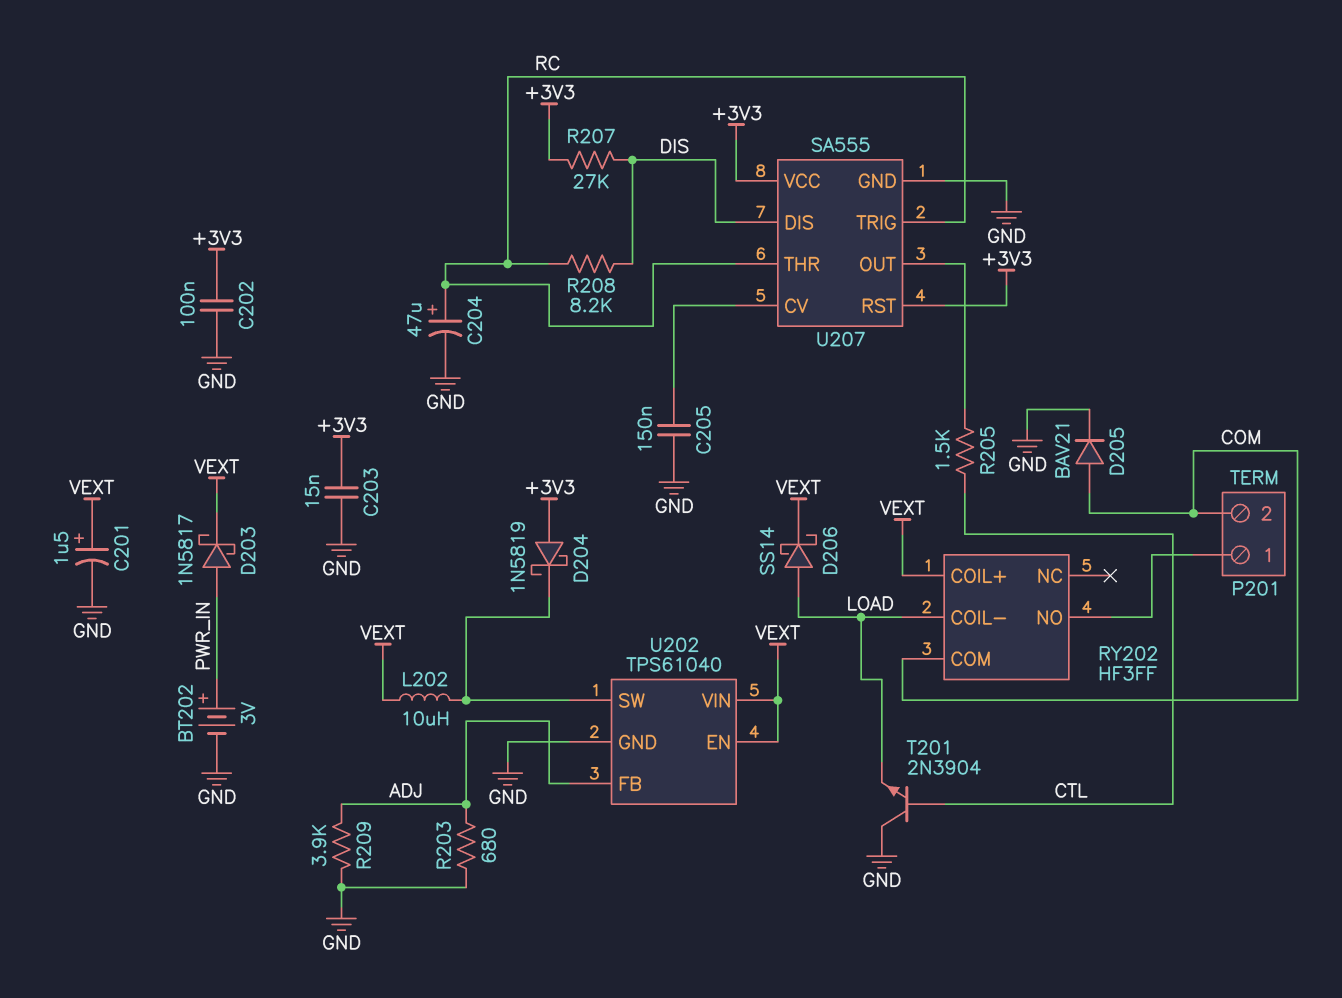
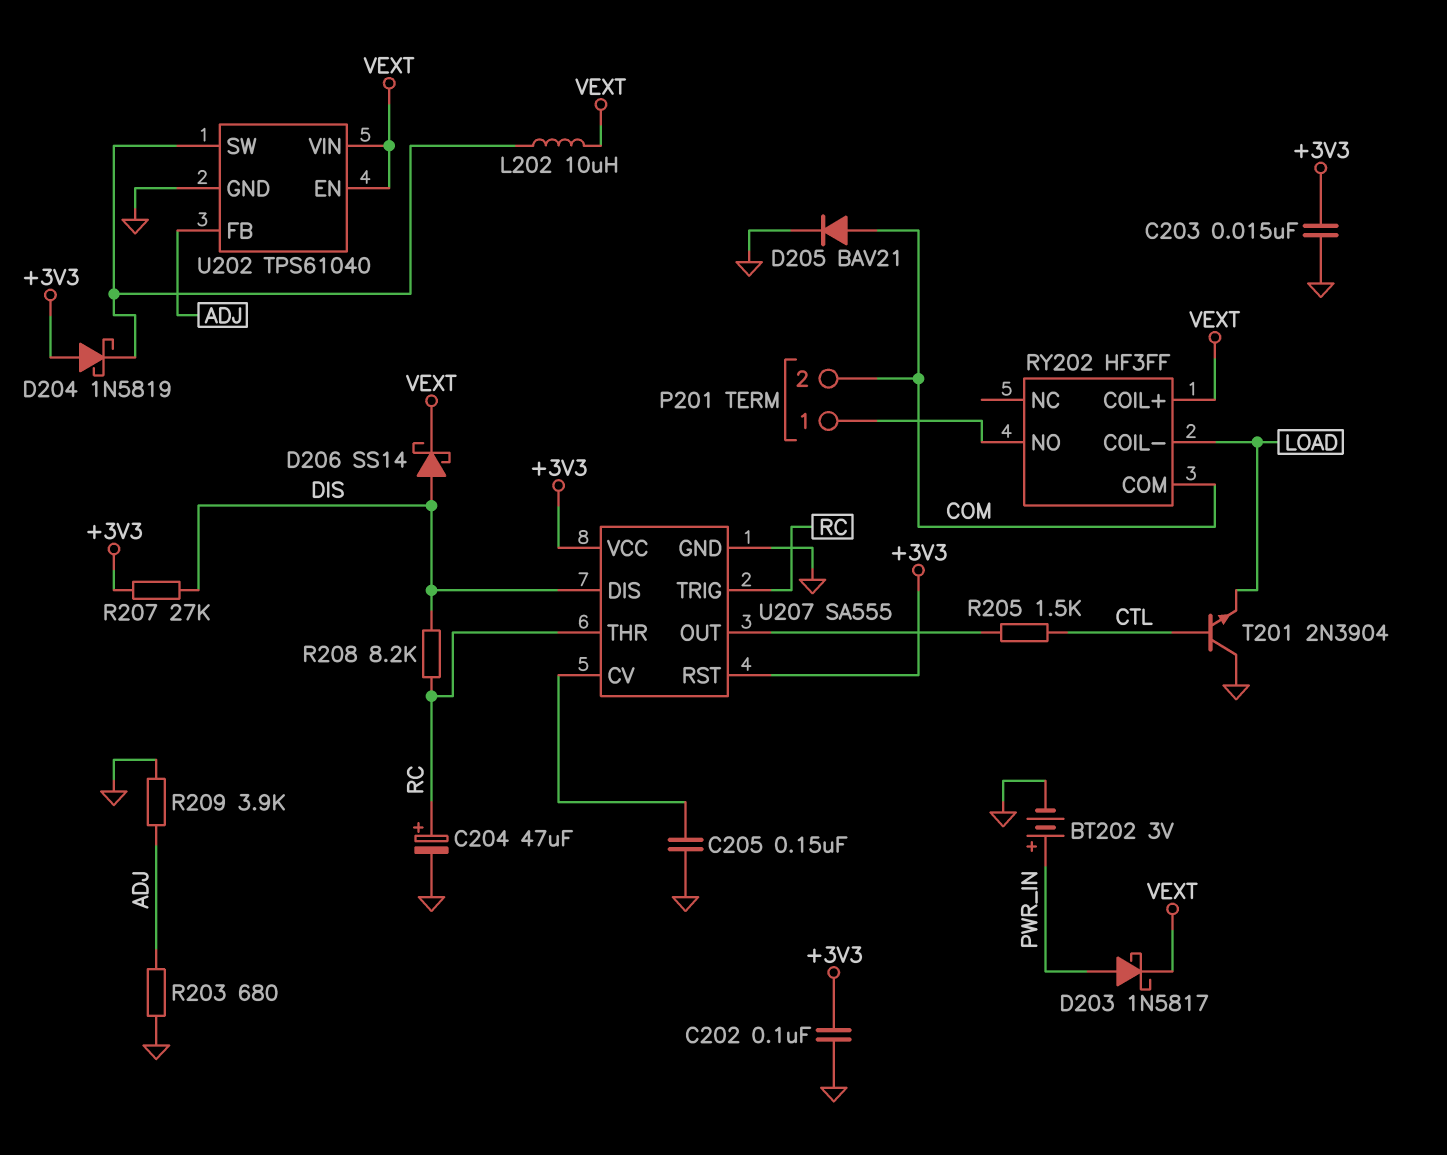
C201: 1.5uF (plus VEXT, minus GND) -> none
D206: schottky SS14 (A LOAD, K VEXT) -> schottky SS14 (A DIS, K VEXT)

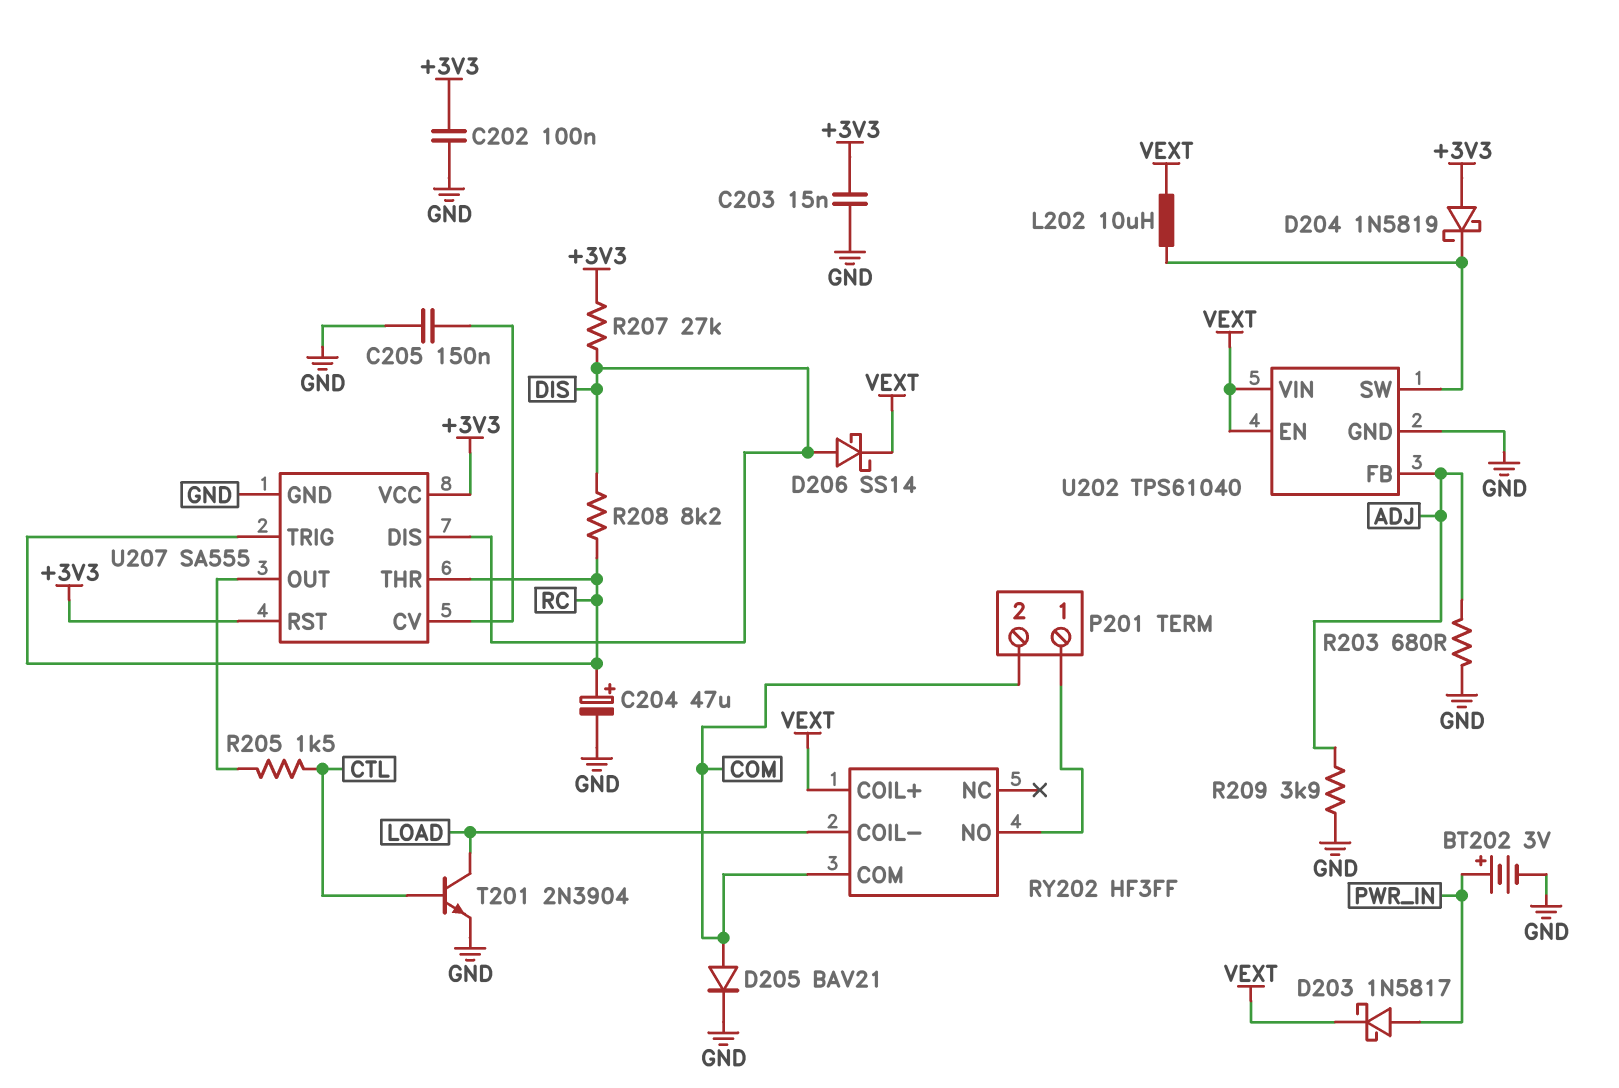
T201: NPN 2N3904 (B CTL, C GND, E LOAD) -> NPN 2N3904 (B CTL, C LOAD, E GND)

